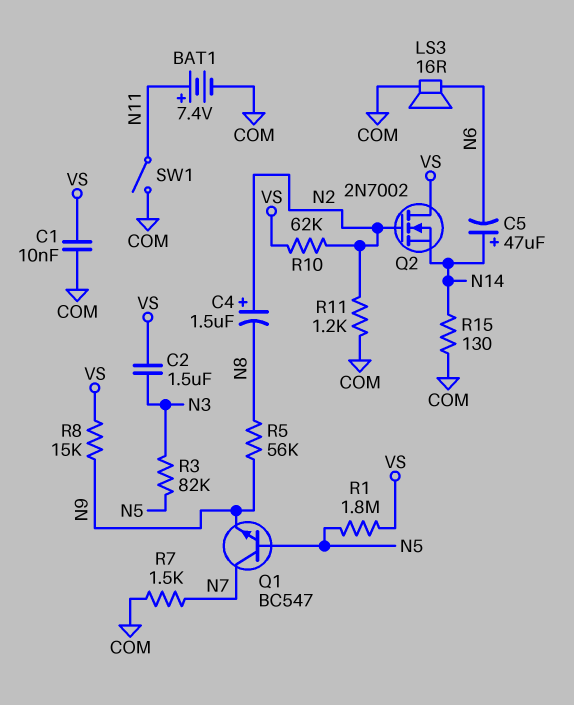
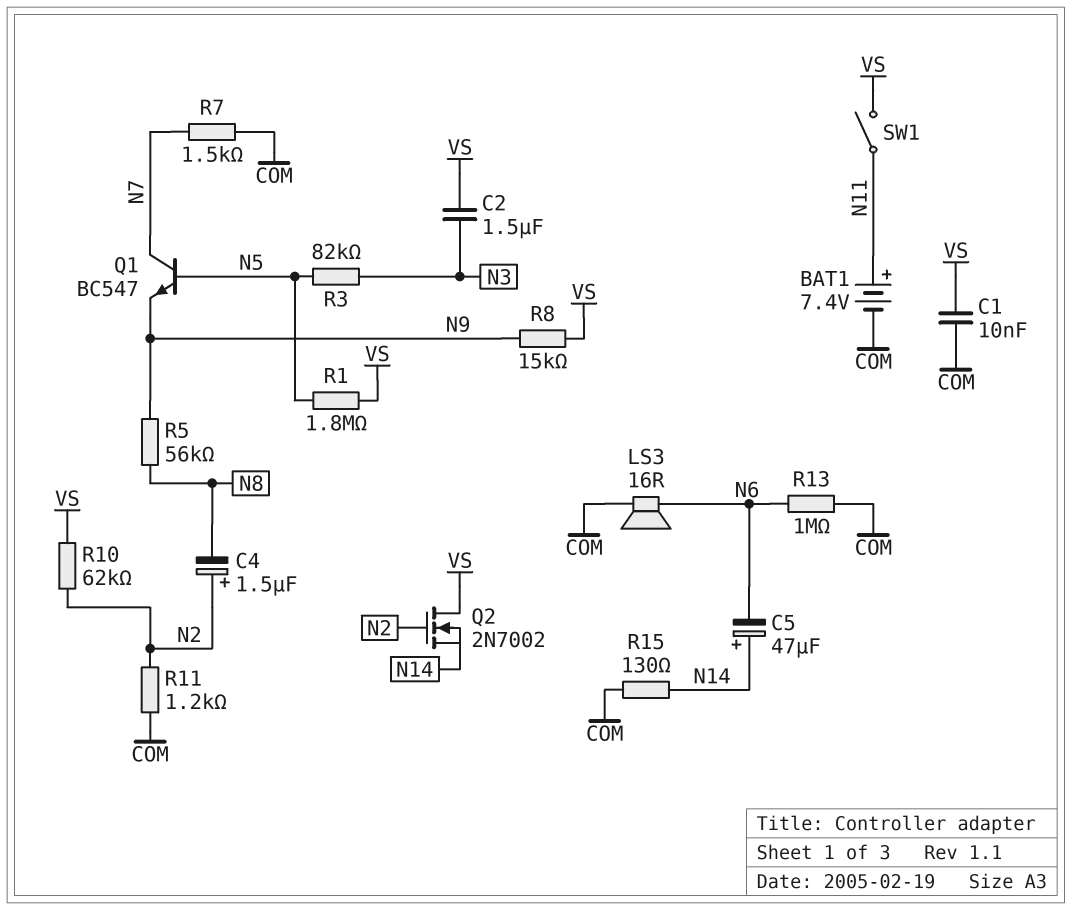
R13: none -> 1M (COM, N6)
SW1: switch (COM, N11) -> switch (N11, VS)

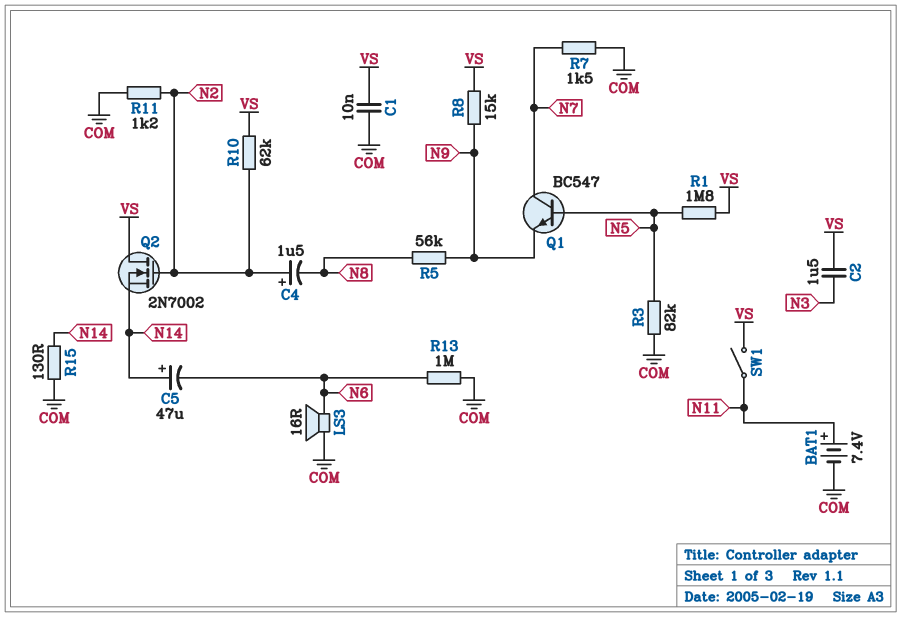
R3: 82k (N3, N5) -> 82k (COM, N5)

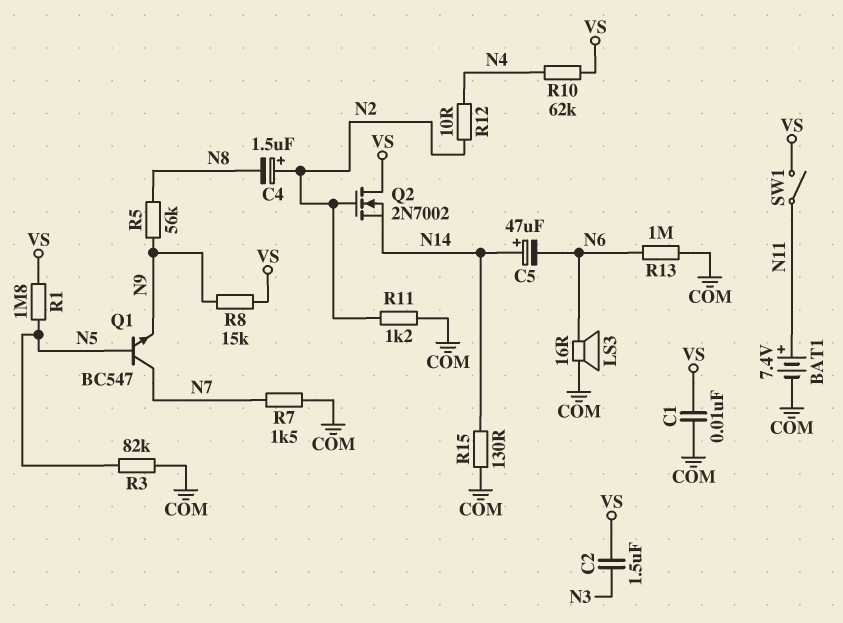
R10: 62k (N2, VS) -> 62k (N4, VS)
R12: none -> 10 (N2, N4)

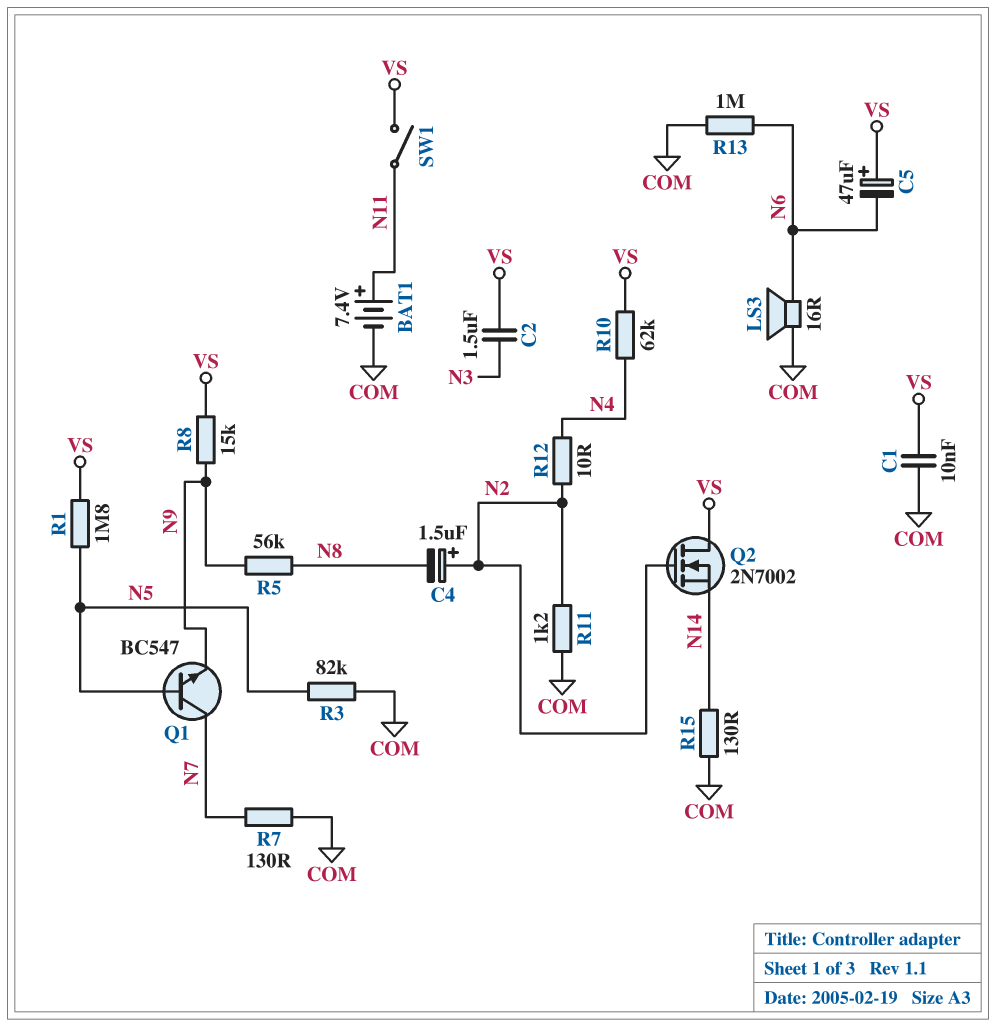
C5: 47uF (plus N14, minus N6) -> 47uF (plus VS, minus N6)
R7: 1.5k (COM, N7) -> 130 (COM, N7)

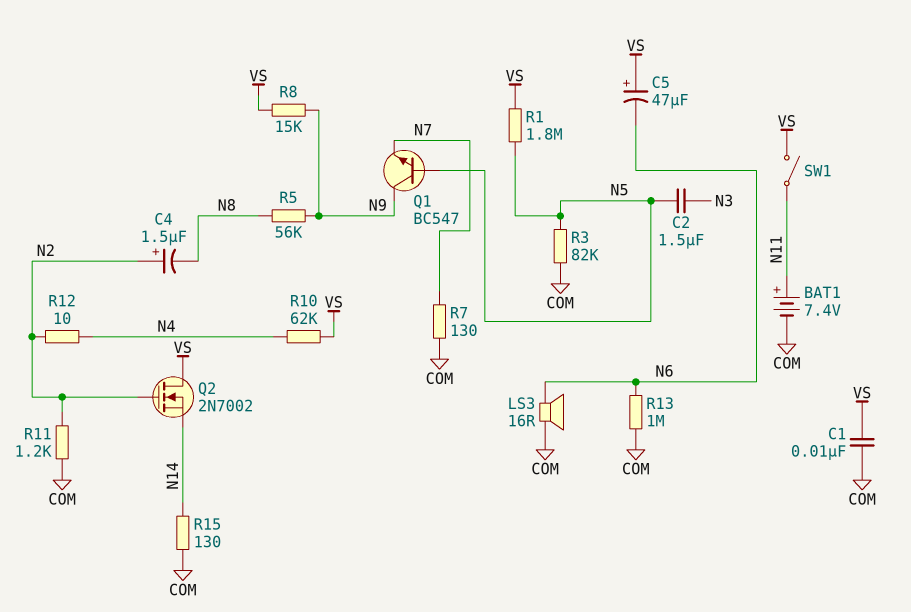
C2: 1.5uF (N3, VS) -> 1.5uF (N3, N5)
Q1: NPN BC547 (B N5, C N7, E N9) -> NPN BC547 (B N5, C N9, E N7)

